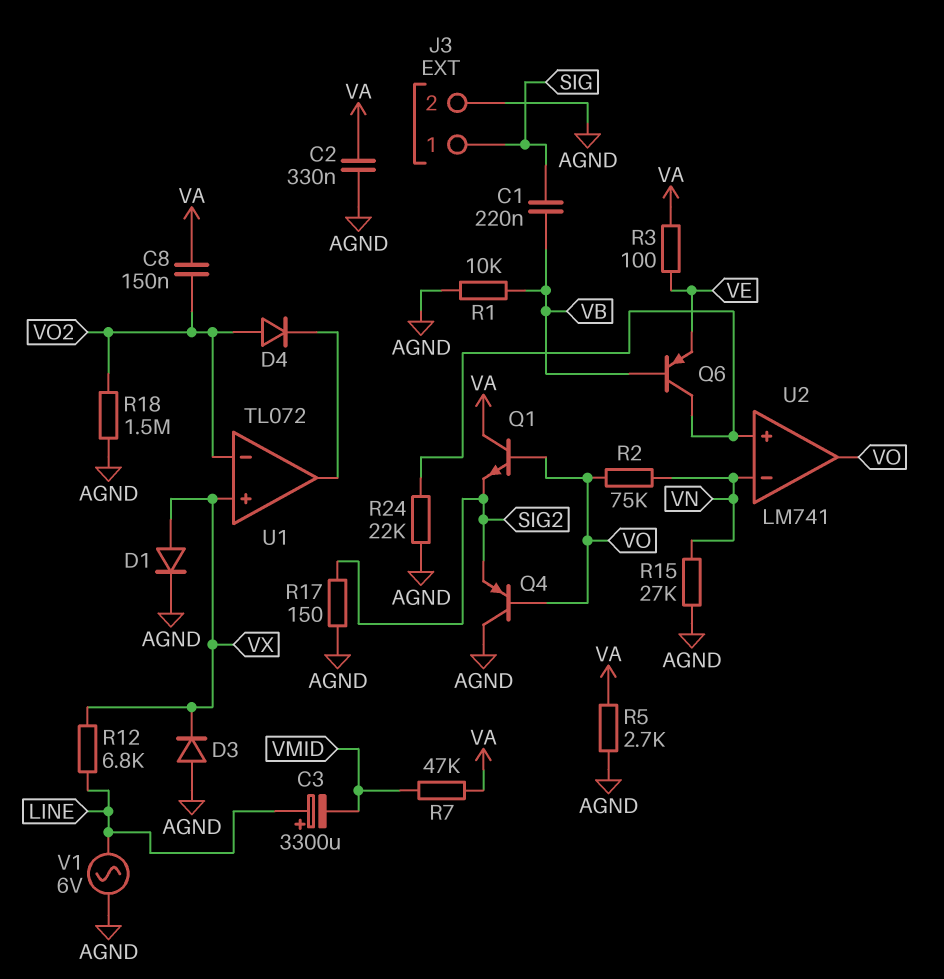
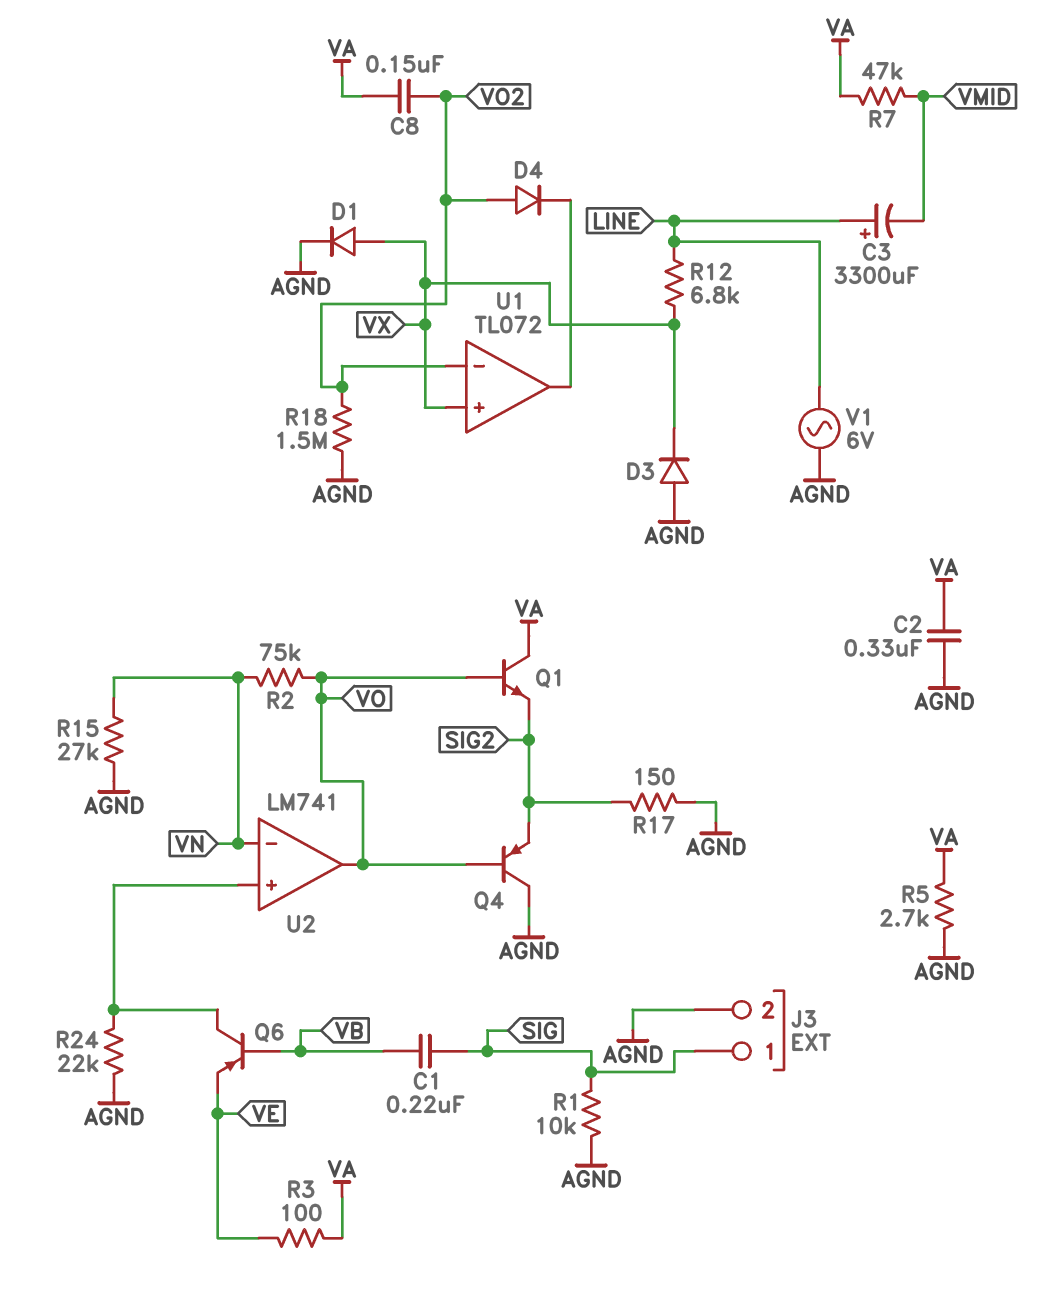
R1: 10k (AGND, VB) -> 10k (AGND, SIG)

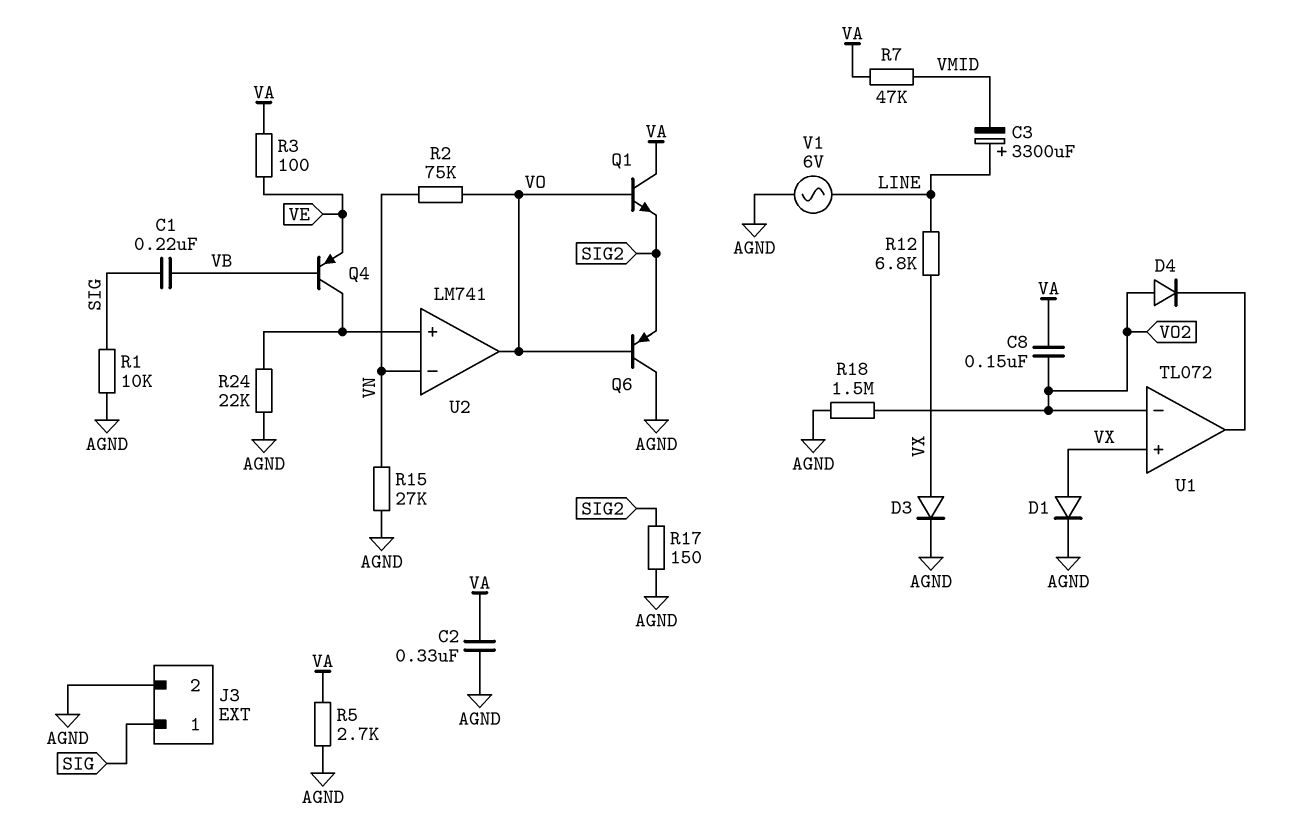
D3: diode (A AGND, K VX) -> diode (A VX, K AGND)
Q4: PNP (B VO, C AGND, E SIG2) -> PNP (B VB, C U2/in+, E VE)
Q6: PNP (B VB, C U2/in+, E VE) -> PNP (B VO, C AGND, E SIG2)

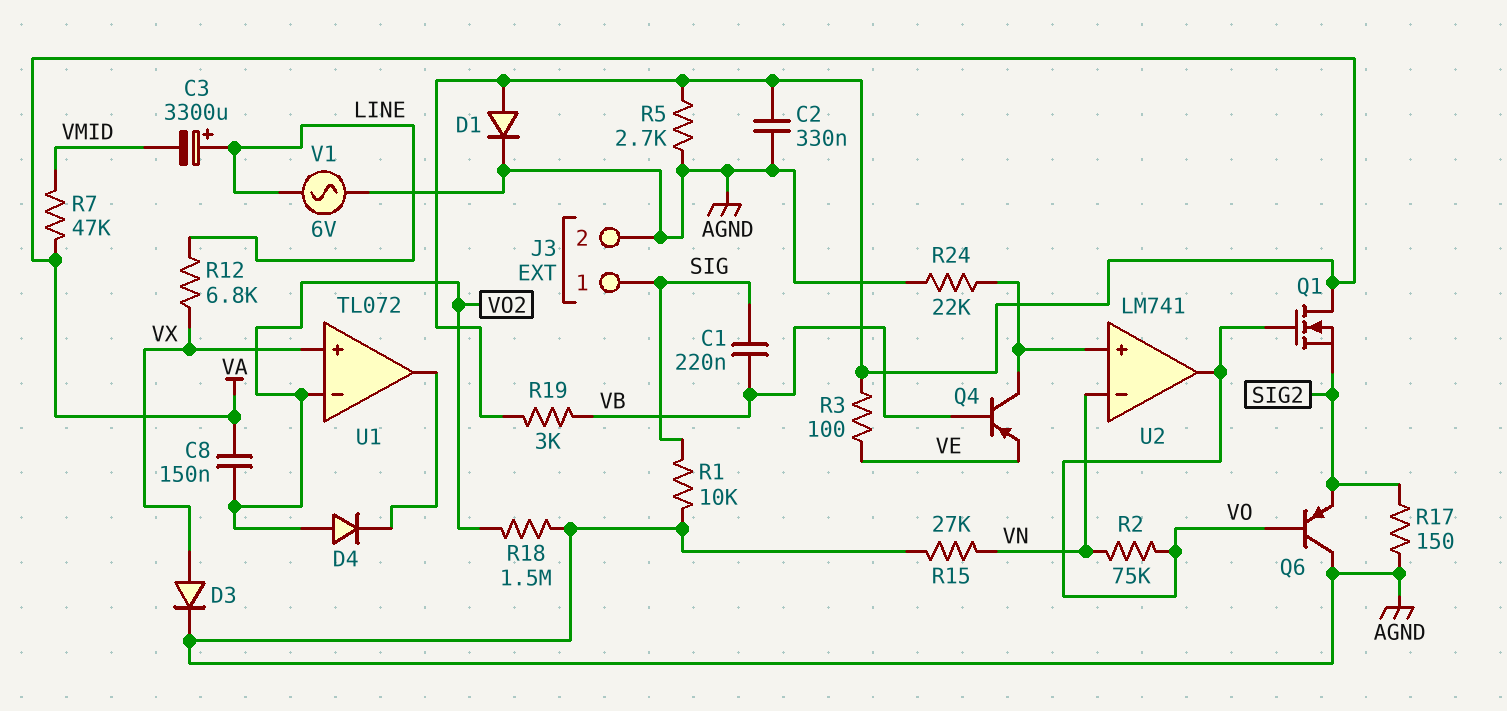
D1: diode (A VX, K AGND) -> diode (A VA, K AGND)
Q1: NPN (B VO, C VA, E SIG2) -> NMOS (G VO, D VA, S SIG2)
R19: none -> 3k (VA, VB)

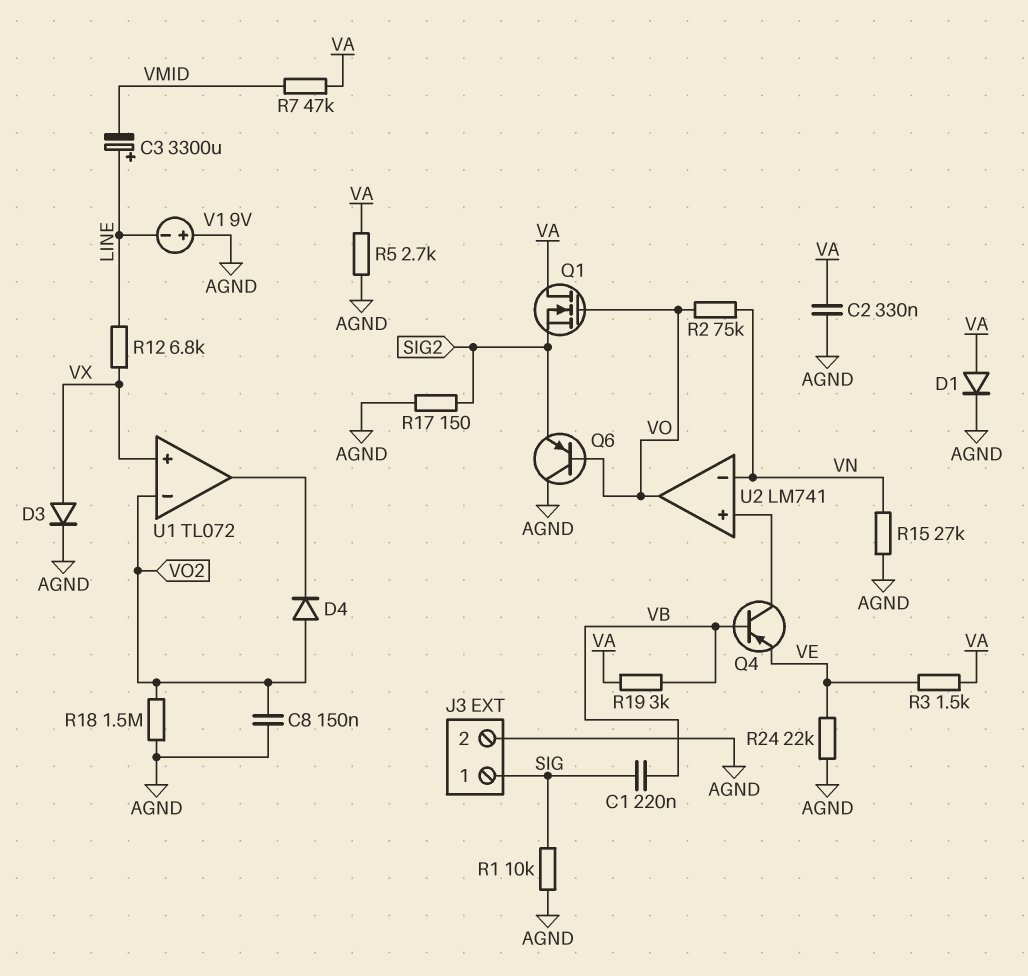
C8: 150nF (VA, VO2) -> 150nF (AGND, VO2)
R3: 100 (VA, VE) -> 1.5k (VA, VE)
R24: 22k (AGND, U2/in+) -> 22k (AGND, VE)
V1: AC 6V (AGND, LINE) -> 9V (plus AGND, minus LINE)

